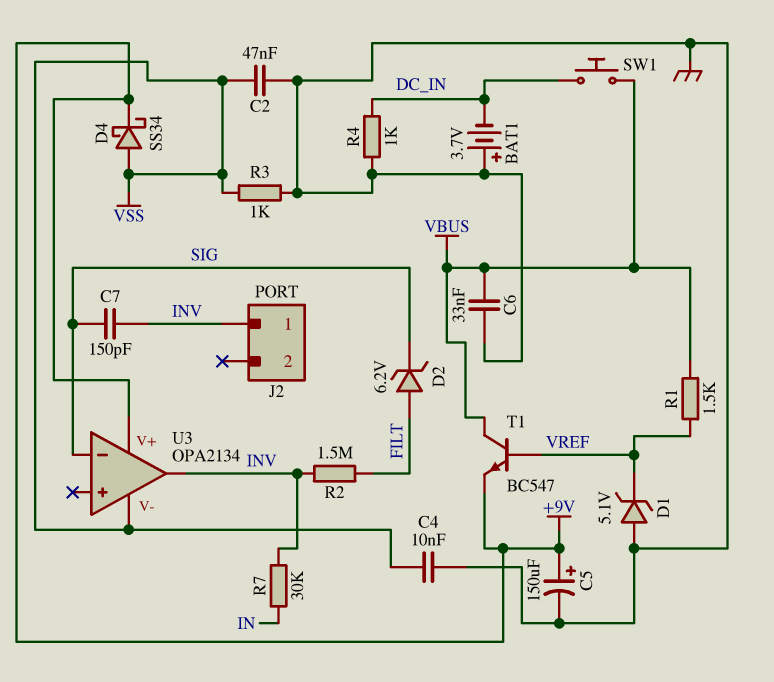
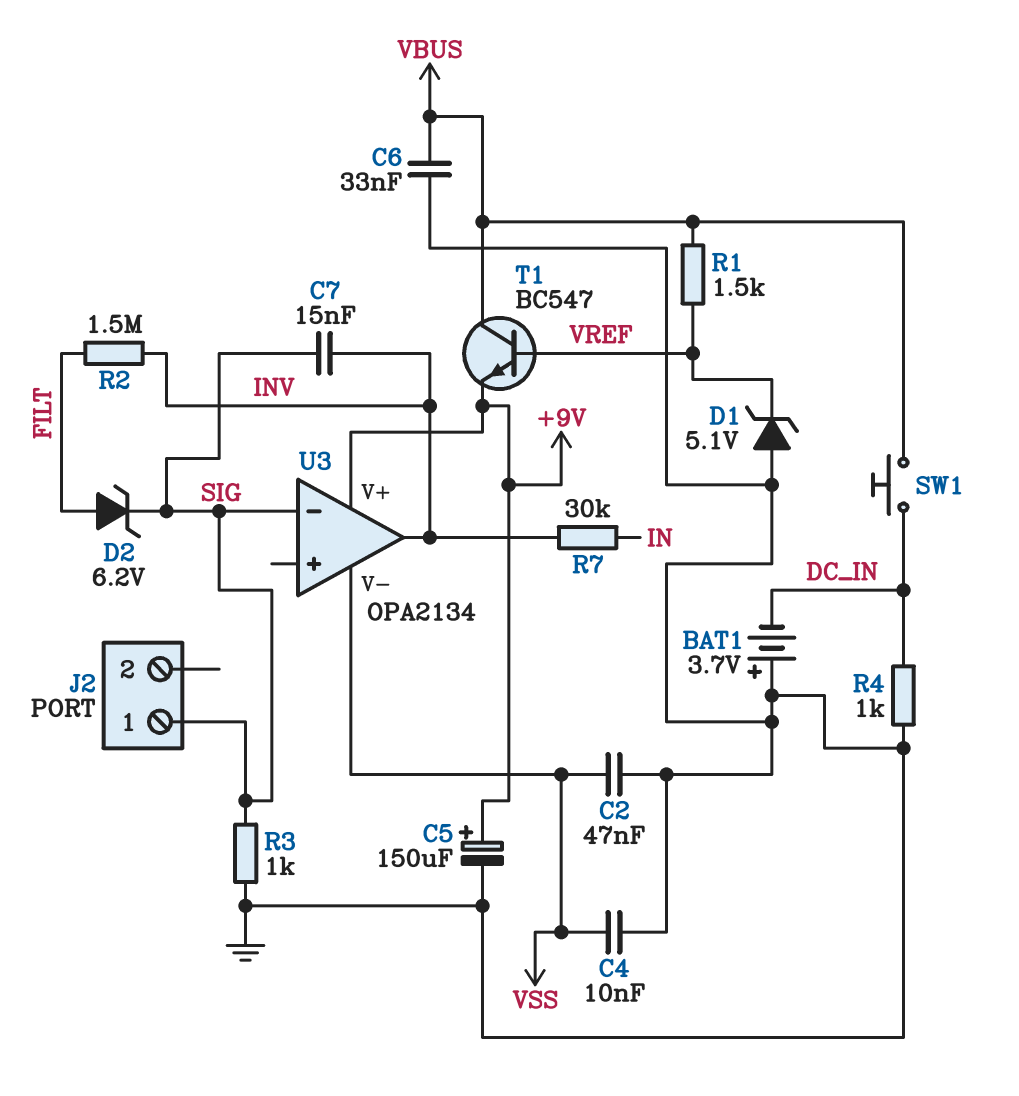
C7: 150pF (INV, SIG) -> 15nF (INV, SIG)
D4: schottky SS34 (A VSS, K +9V) -> none
J2 pin 1: INV -> SIG
R3: 1k (GND, VSS) -> 1k (GND, SIG)

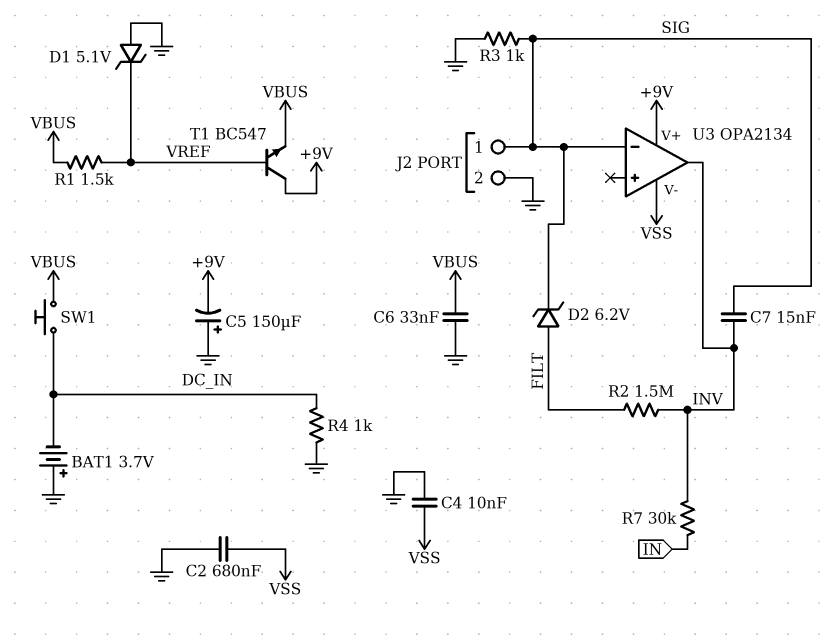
C2: 47nF (GND, VSS) -> 680nF (GND, VSS)
C5: 150uF (plus +9V, minus GND) -> 150uF (plus GND, minus +9V)
J2 pin 2: none -> GND
T1: NPN BC547 (B VREF, C VBUS, E +9V) -> NPN BC547 (B VREF, C +9V, E VBUS)

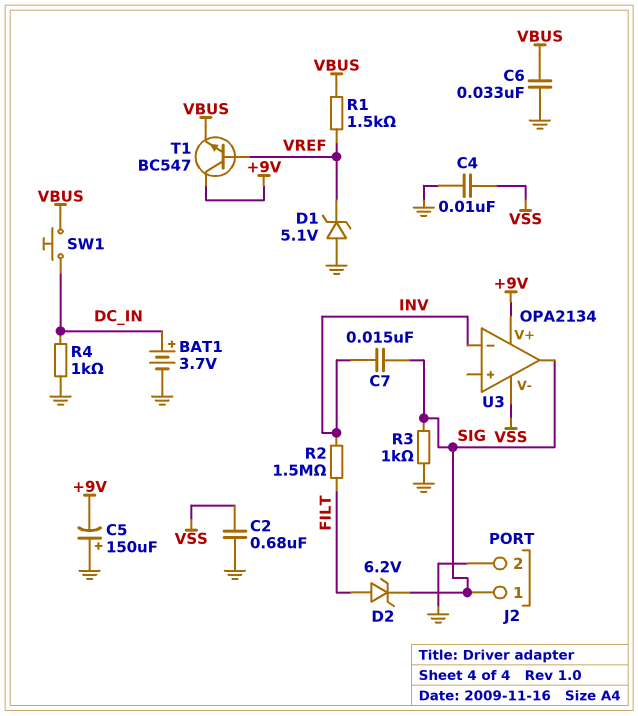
BAT1: 3.7V (plus GND, minus DC_IN) -> 3.7V (plus DC_IN, minus GND)
R7: 30k (IN, INV) -> none
U3 pin in-: SIG -> INV
U3 pin out: INV -> SIG

